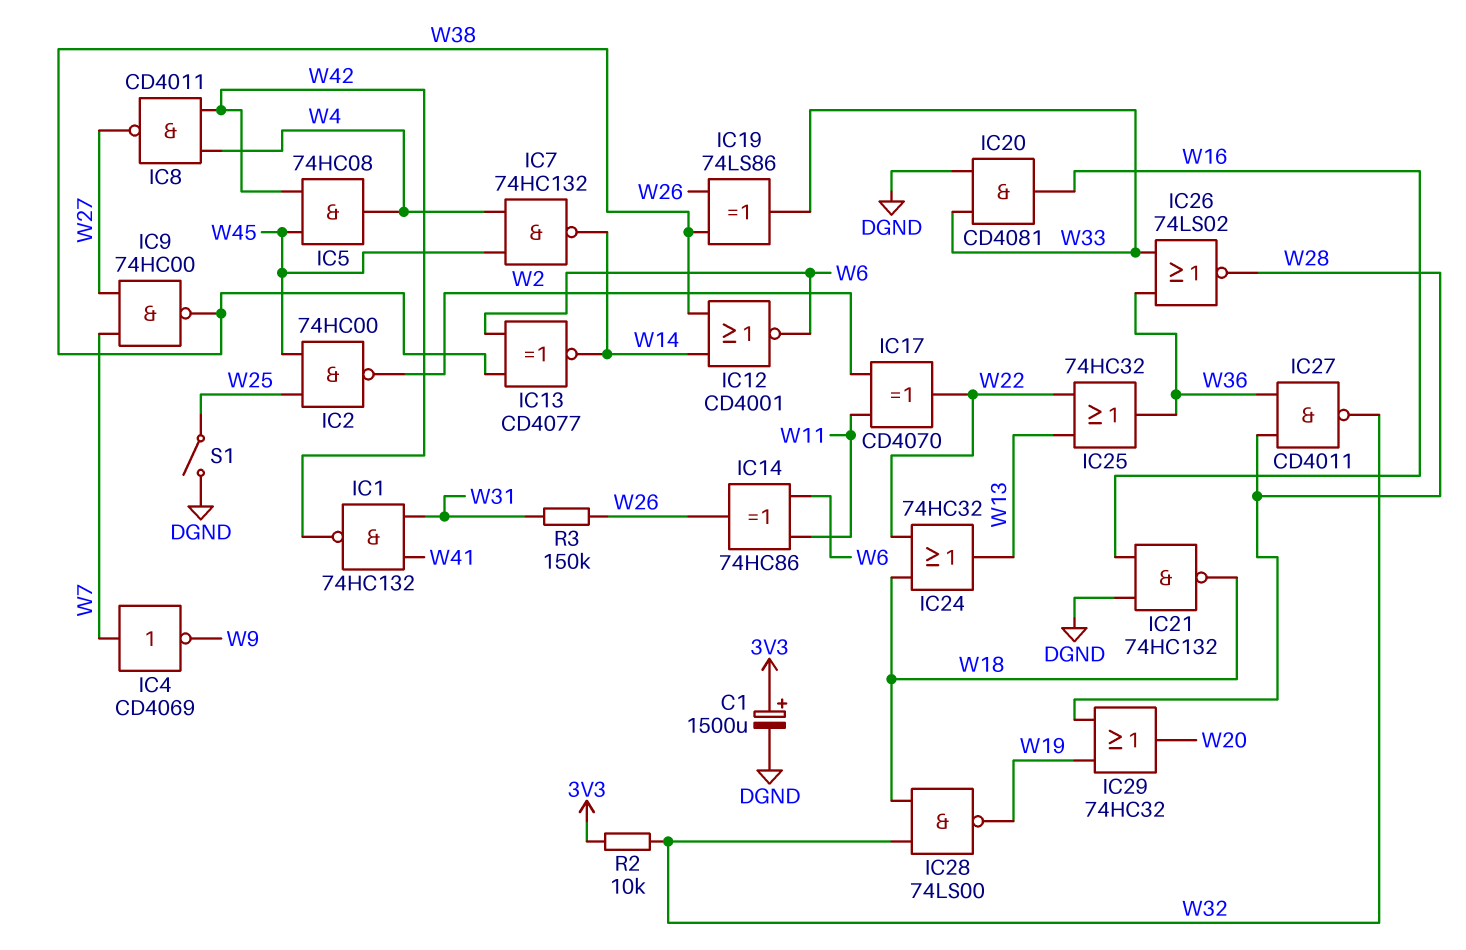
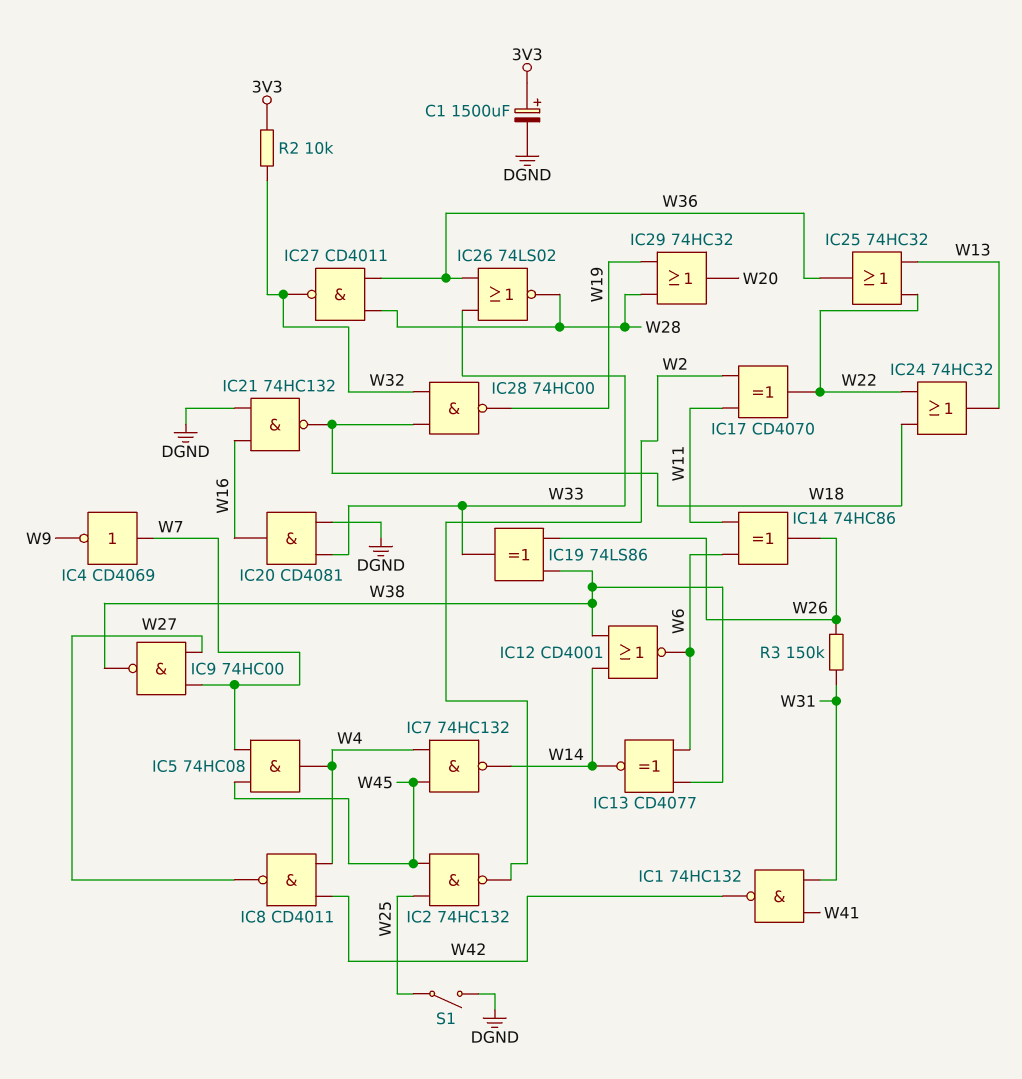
IC2: NAND 74HC00 (in W25, in W45, out W2) -> NAND 74HC132 (in W25, in W45, out W2)
IC5: AND 74HC08 (in W42, in W45, out W4) -> AND 74HC08 (in W7, in W45, out W4)
IC28: NAND 74LS00 (in W18, in W32, out W19) -> NAND 74HC00 (in W18, in W32, out W19)

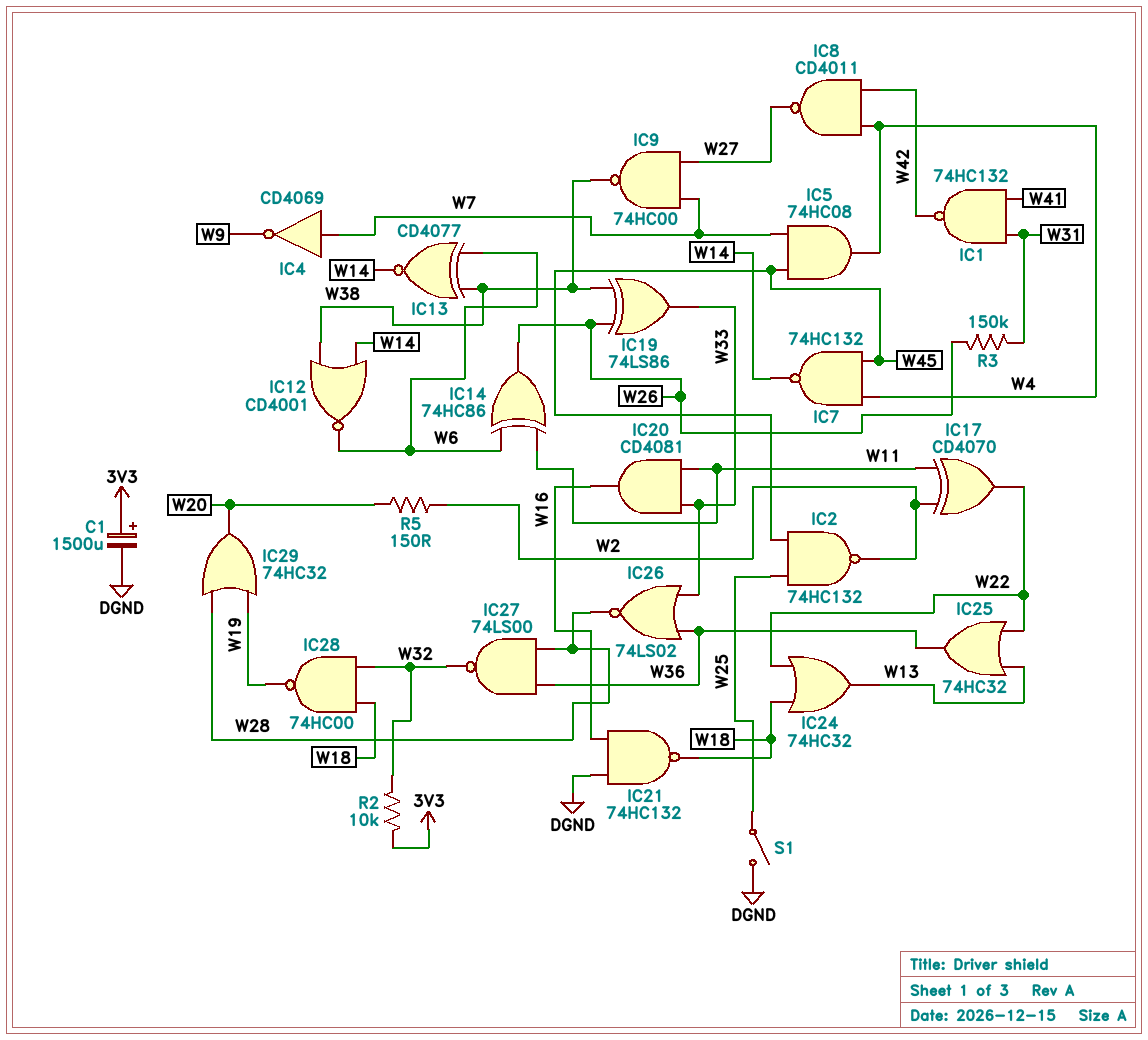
IC20: AND CD4081 (in DGND, in W33, out W16) -> AND CD4081 (in W11, in W33, out W16)
IC27: NAND CD4011 (in W28, in W36, out W32) -> NAND 74LS00 (in W28, in W36, out W32)
R5: none -> 150 (W2, W20)

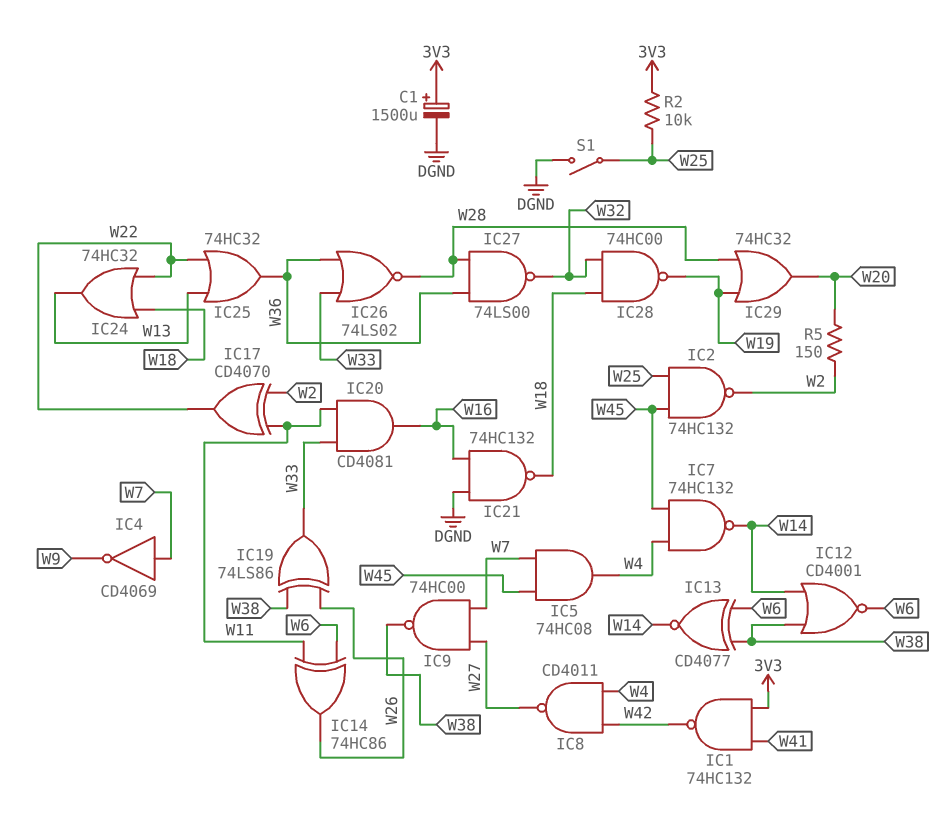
IC1: NAND 74HC132 (in W31, in W41, out W42) -> NAND 74HC132 (in 3V3, in W41, out W42)
R2: 10k (3V3, W32) -> 10k (3V3, W25)
R3: 150k (W26, W31) -> none

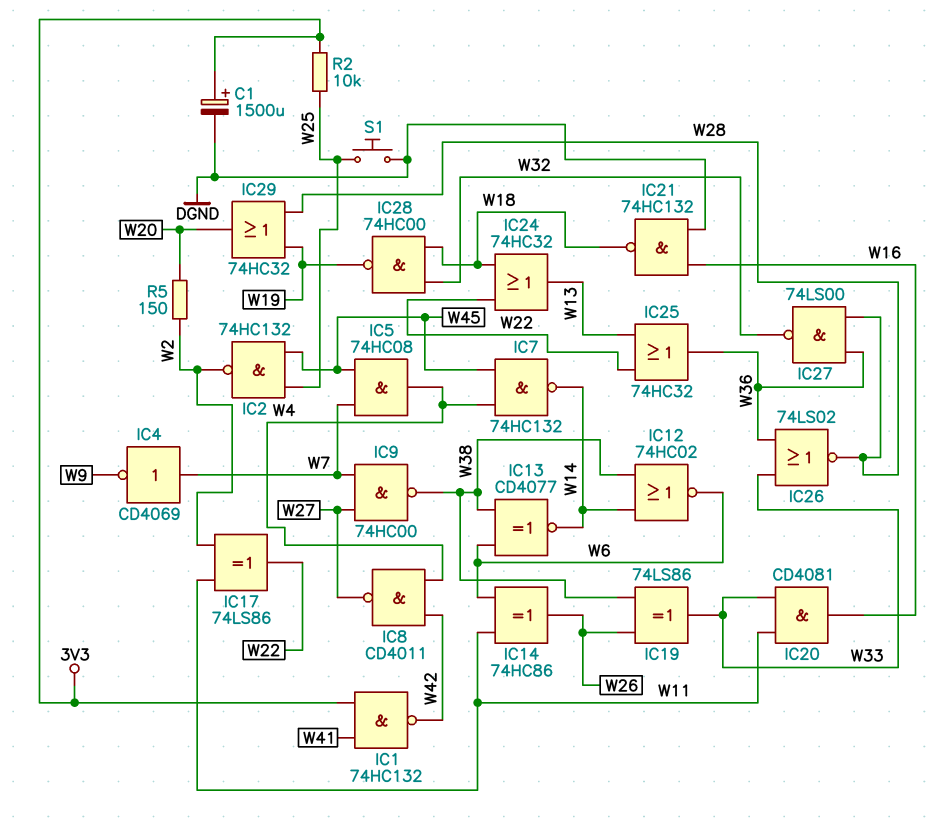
IC12: NOR CD4001 (in W14, in W38, out W6) -> NOR 74HC02 (in W14, in W38, out W6)
IC17: XOR CD4070 (in W2, in W11, out W22) -> XOR 74LS86 (in W2, in W11, out W22)
S1: switch (DGND, W25) -> button (DGND, W25)

